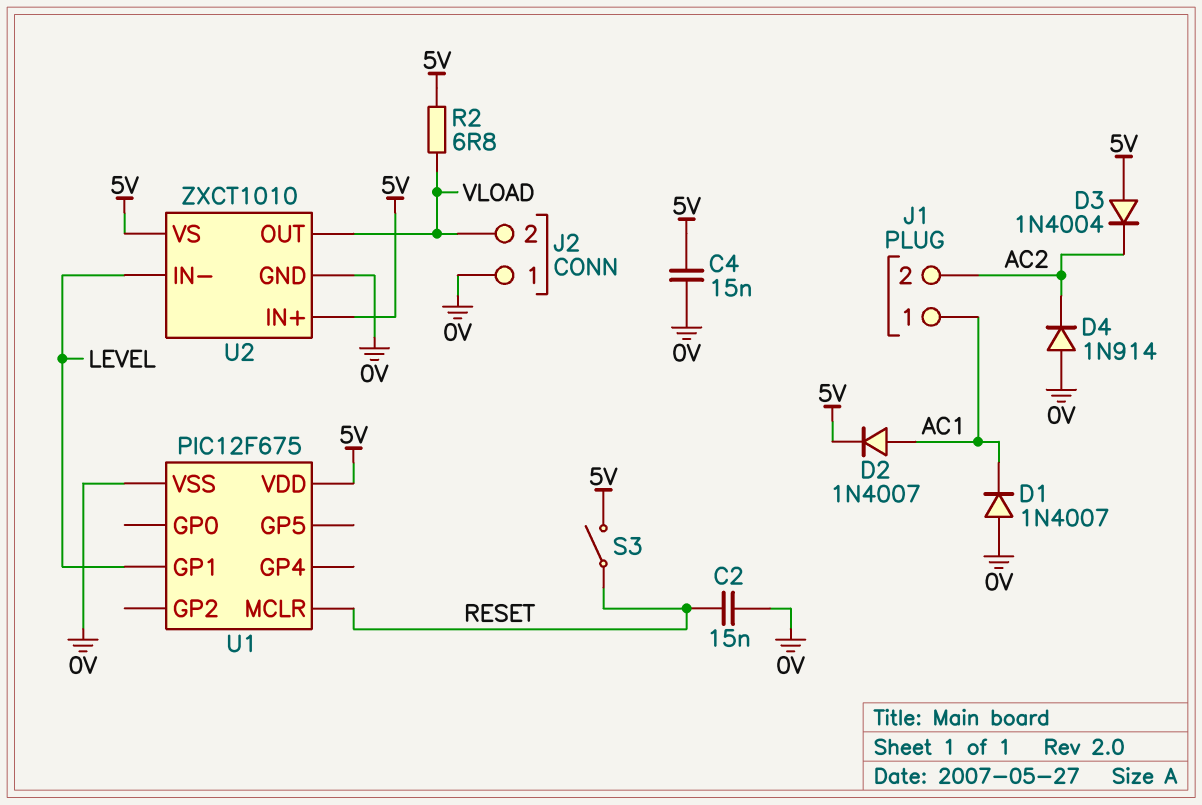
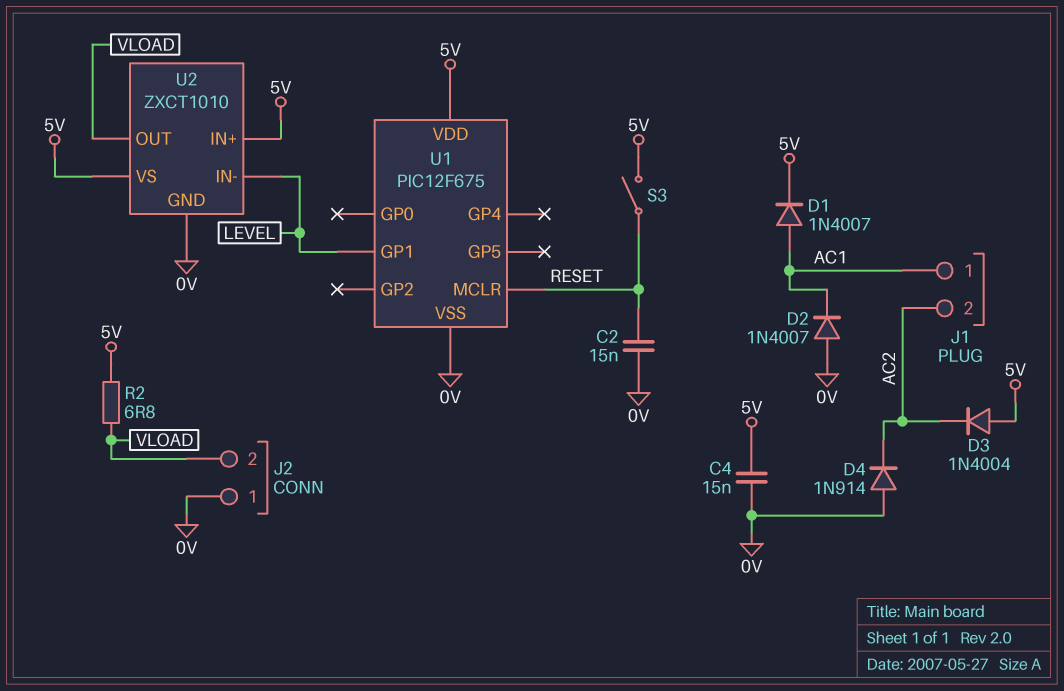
D1: diode 1N4007 (A 0V, K AC1) -> diode 1N4007 (A AC1, K 5V)
D2: diode 1N4007 (A AC1, K 5V) -> diode 1N4007 (A 0V, K AC1)

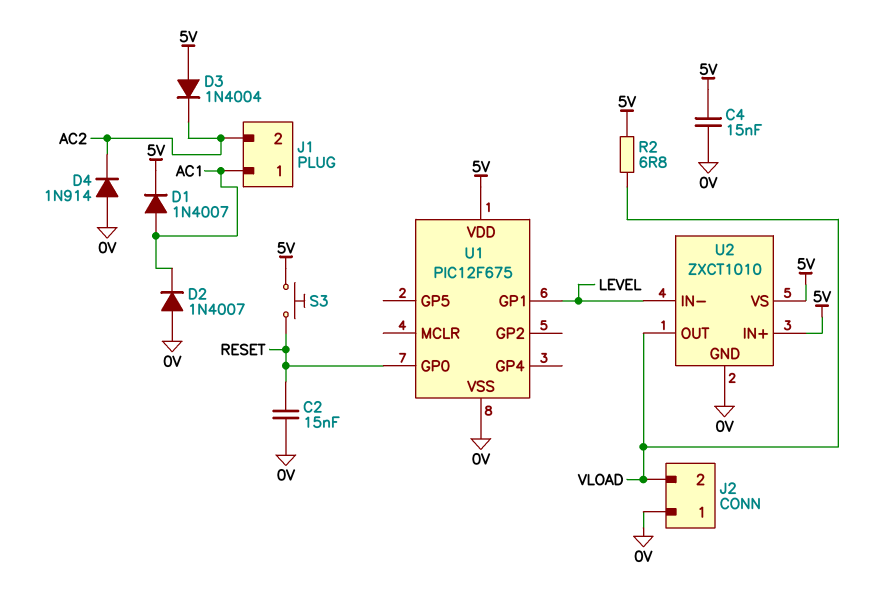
S3: switch (5V, RESET) -> button (5V, RESET)
U1 pin GP0: none -> RESET
U1 pin MCLR: RESET -> none

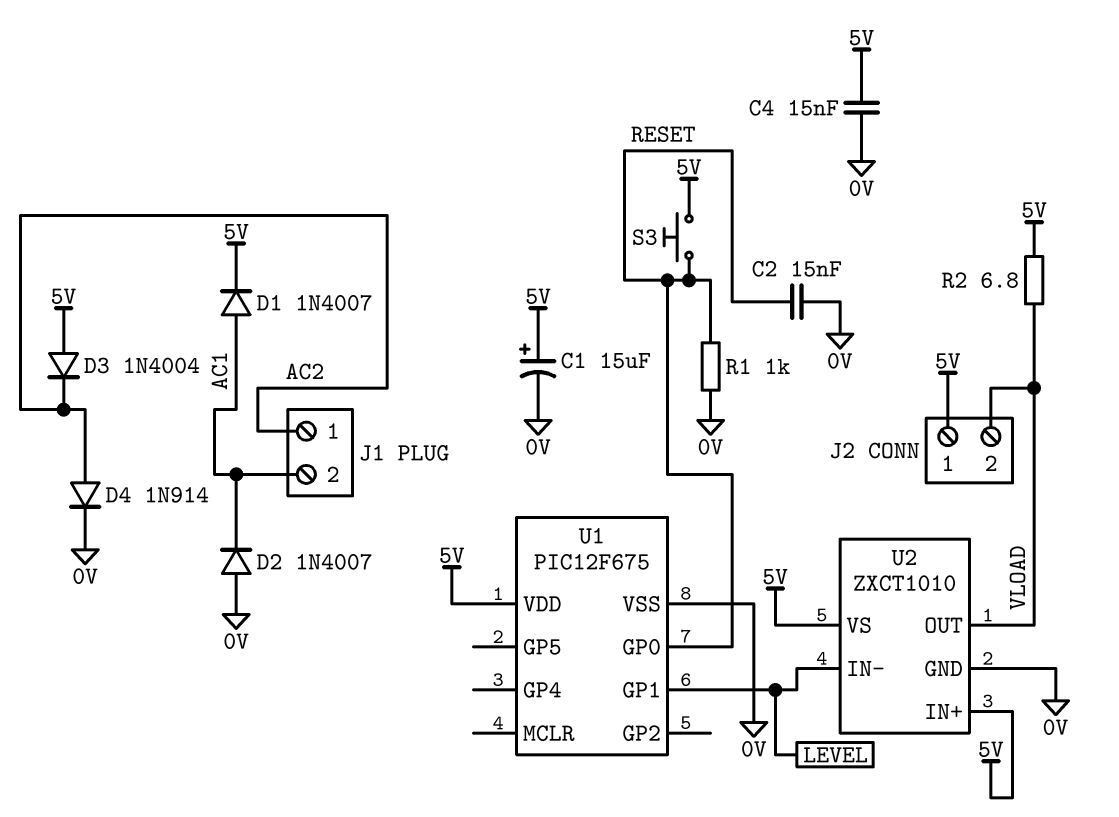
C1: none -> 15uF (plus 5V, minus 0V)
D4: diode 1N914 (A 0V, K AC2) -> diode 1N914 (A AC2, K 0V)
J1 pin 1: AC1 -> AC2
J1 pin 2: AC2 -> AC1
J2 pin 1: 0V -> 5V
R1: none -> 1k (0V, RESET)

